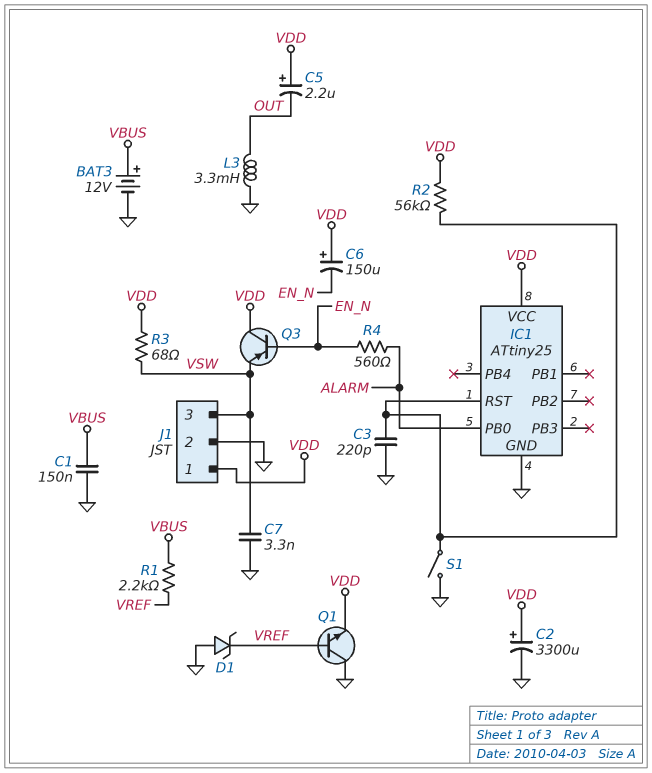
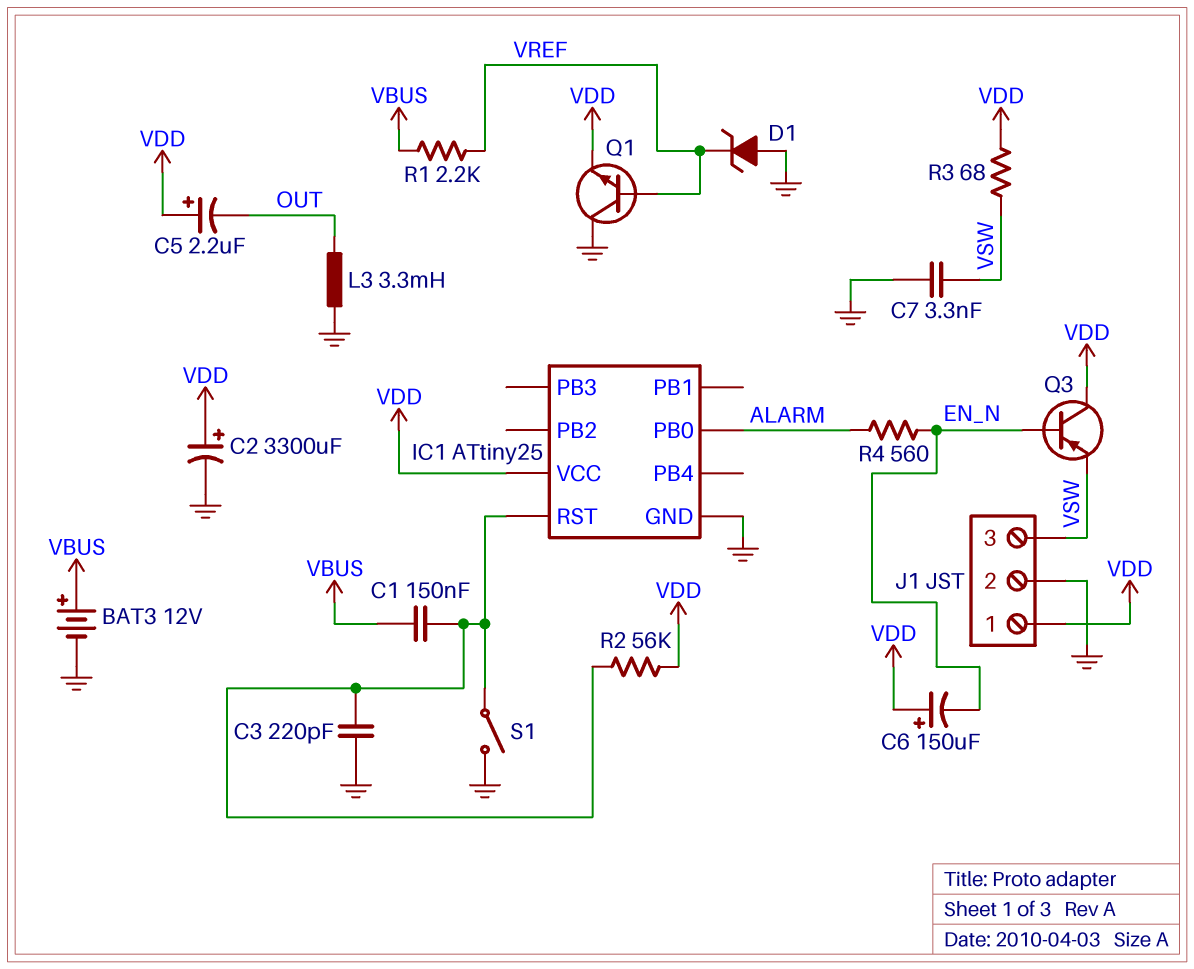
C1: 150nF (GND, VBUS) -> 150nF (IC1/RST, VBUS)

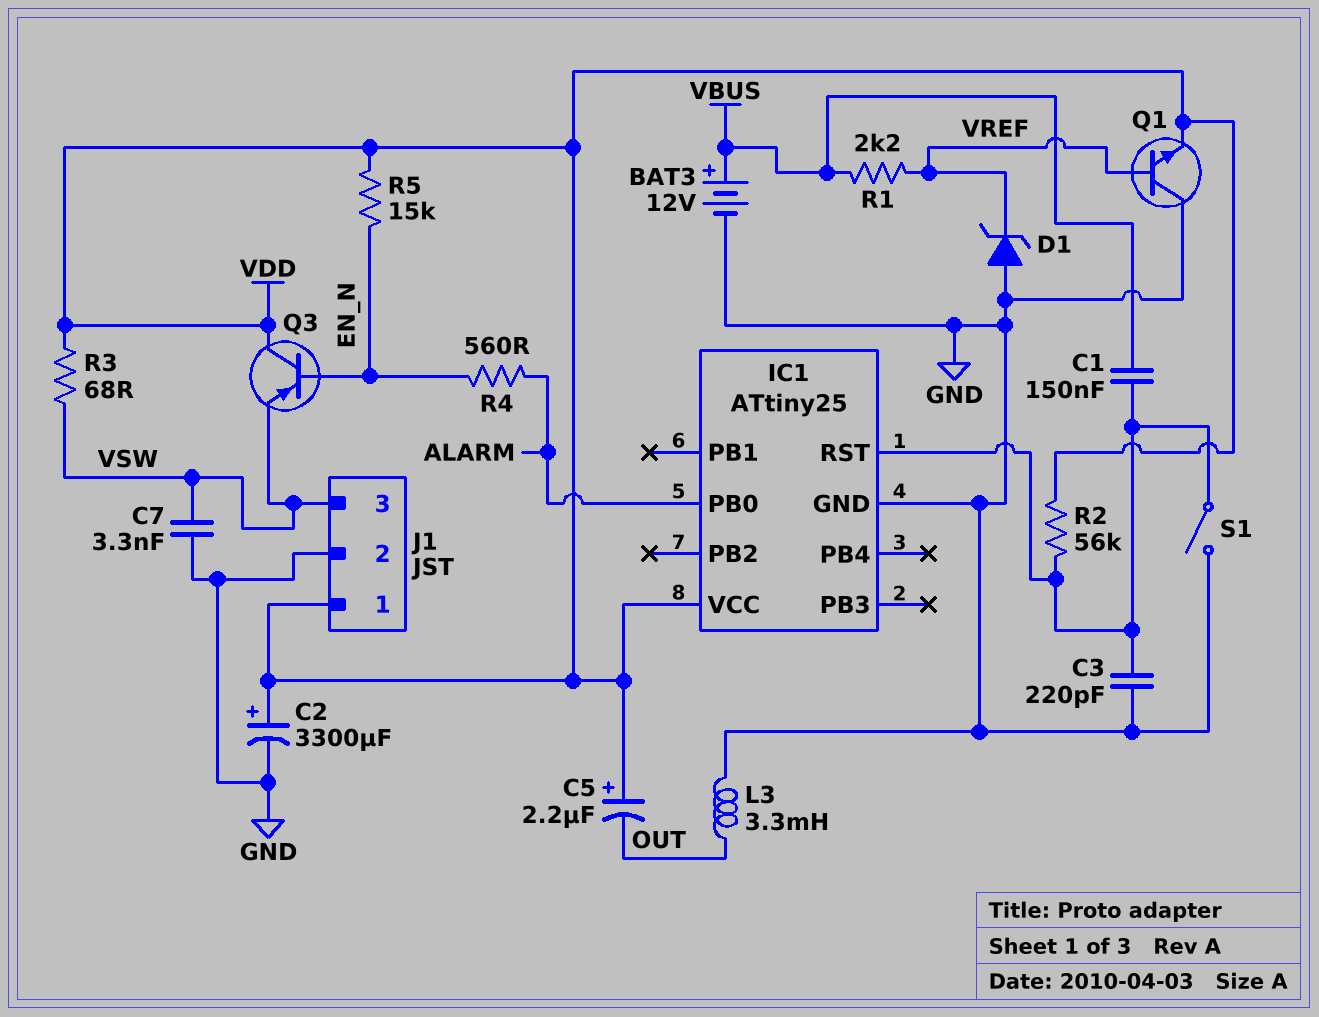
C6: 150uF (plus VDD, minus EN_N) -> none
R5: none -> 15k (EN_N, VDD)

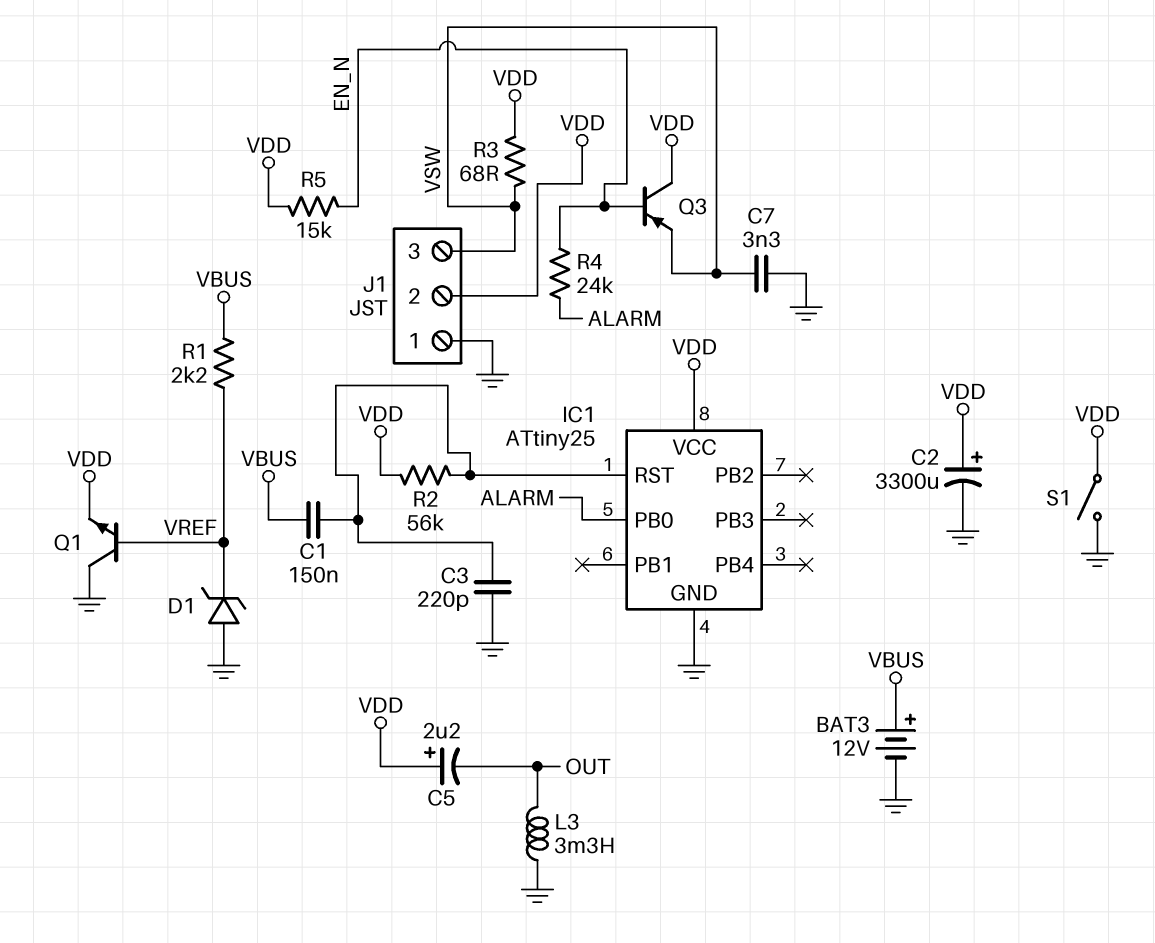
J1 pin 1: VDD -> GND
J1 pin 2: GND -> VDD
R4: 560 (ALARM, EN_N) -> 24k (ALARM, EN_N)
S1: switch (GND, IC1/RST) -> switch (GND, VDD)

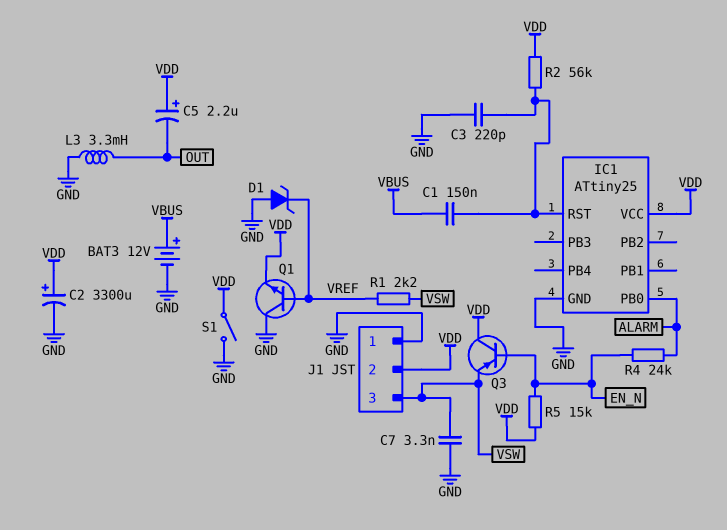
R1: 2.2k (VBUS, VREF) -> 2.2k (VREF, VSW)
R3: 68 (VDD, VSW) -> none

